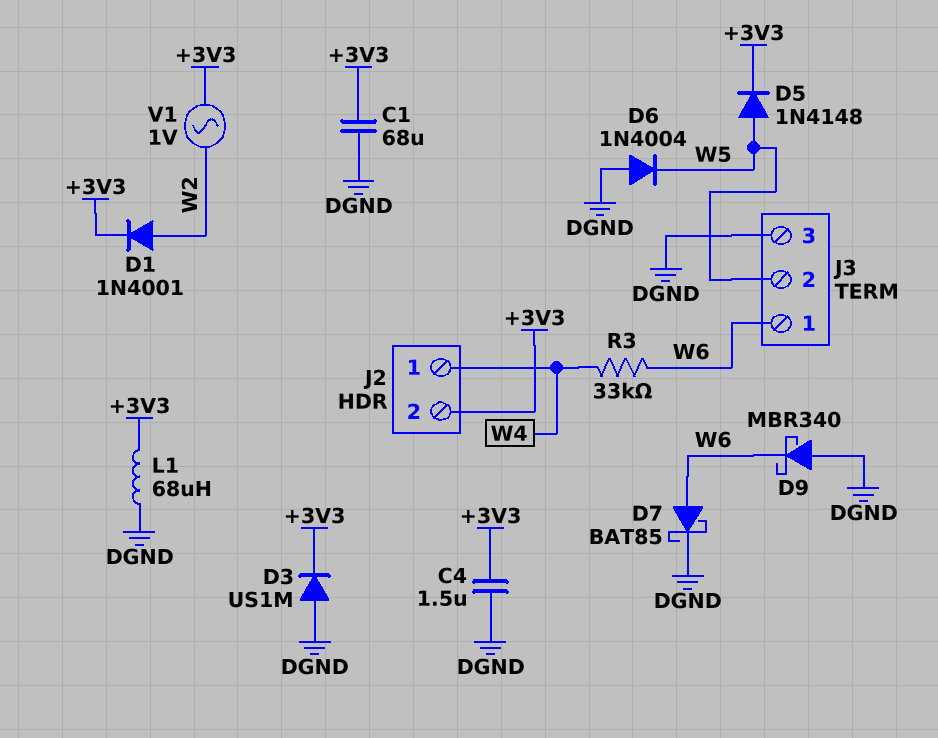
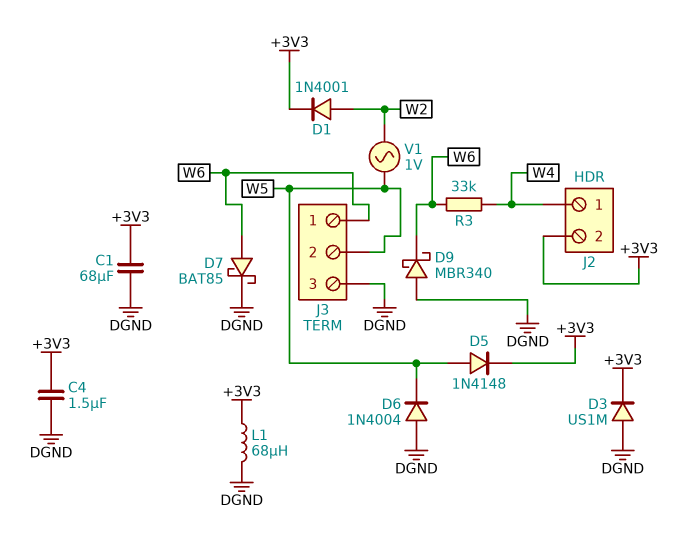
V1: AC 1V (+3V3, W2) -> AC 1V (W2, W5)

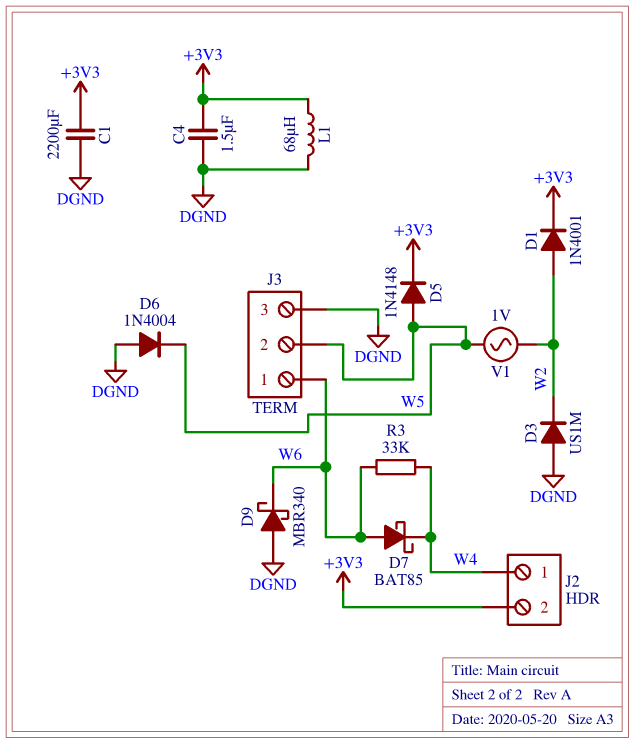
C1: 68uF (+3V3, DGND) -> 2200uF (+3V3, DGND)
D3: diode US1M (A DGND, K +3V3) -> diode US1M (A DGND, K W2)
D7: schottky BAT85 (A W6, K DGND) -> schottky BAT85 (A W6, K W4)

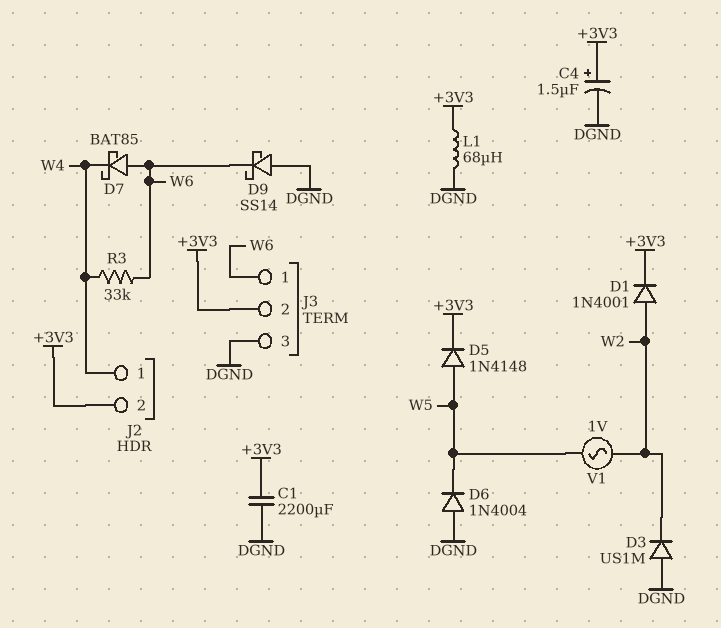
C4: 1.5uF (+3V3, DGND) -> 1.5uF (plus +3V3, minus DGND)
D9: schottky MBR340 (A DGND, K W6) -> schottky SS14 (A DGND, K W6)
J3 pin 2: W5 -> +3V3

